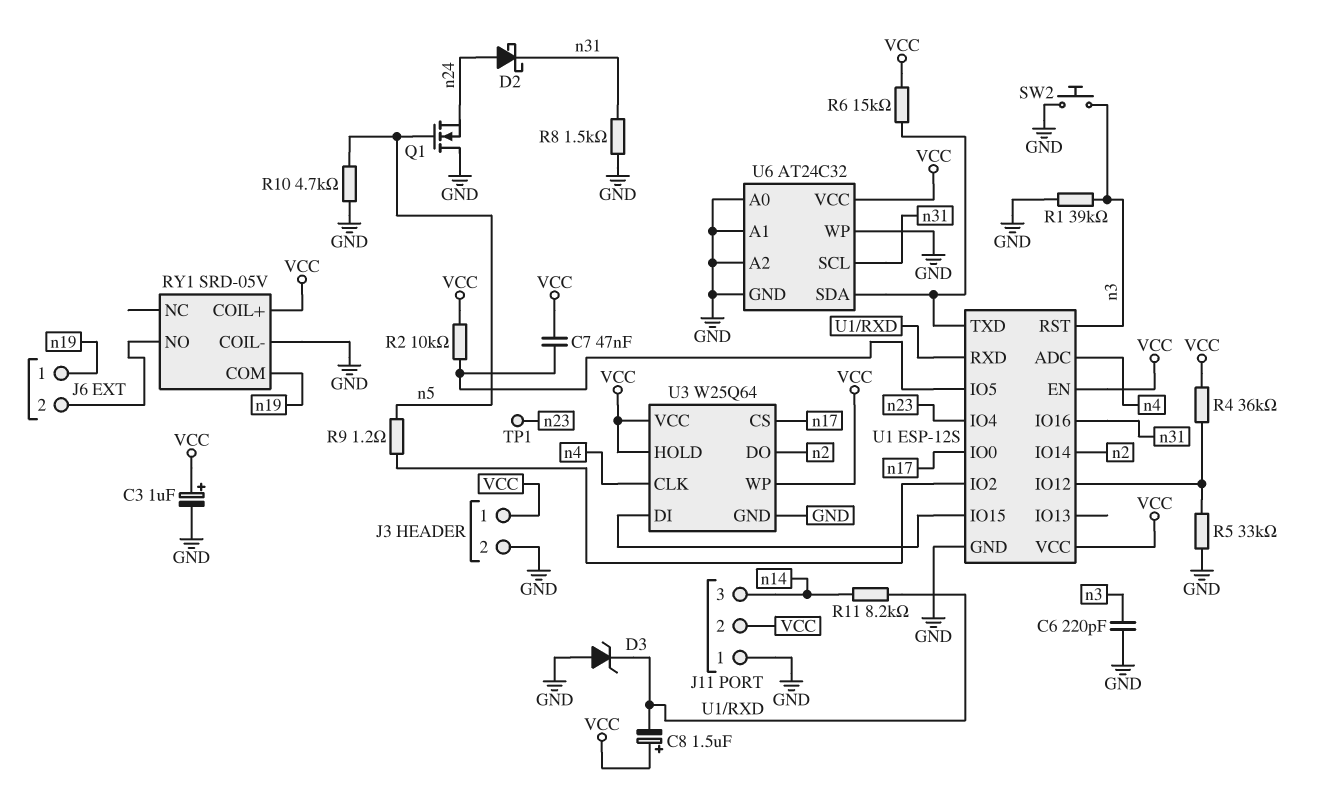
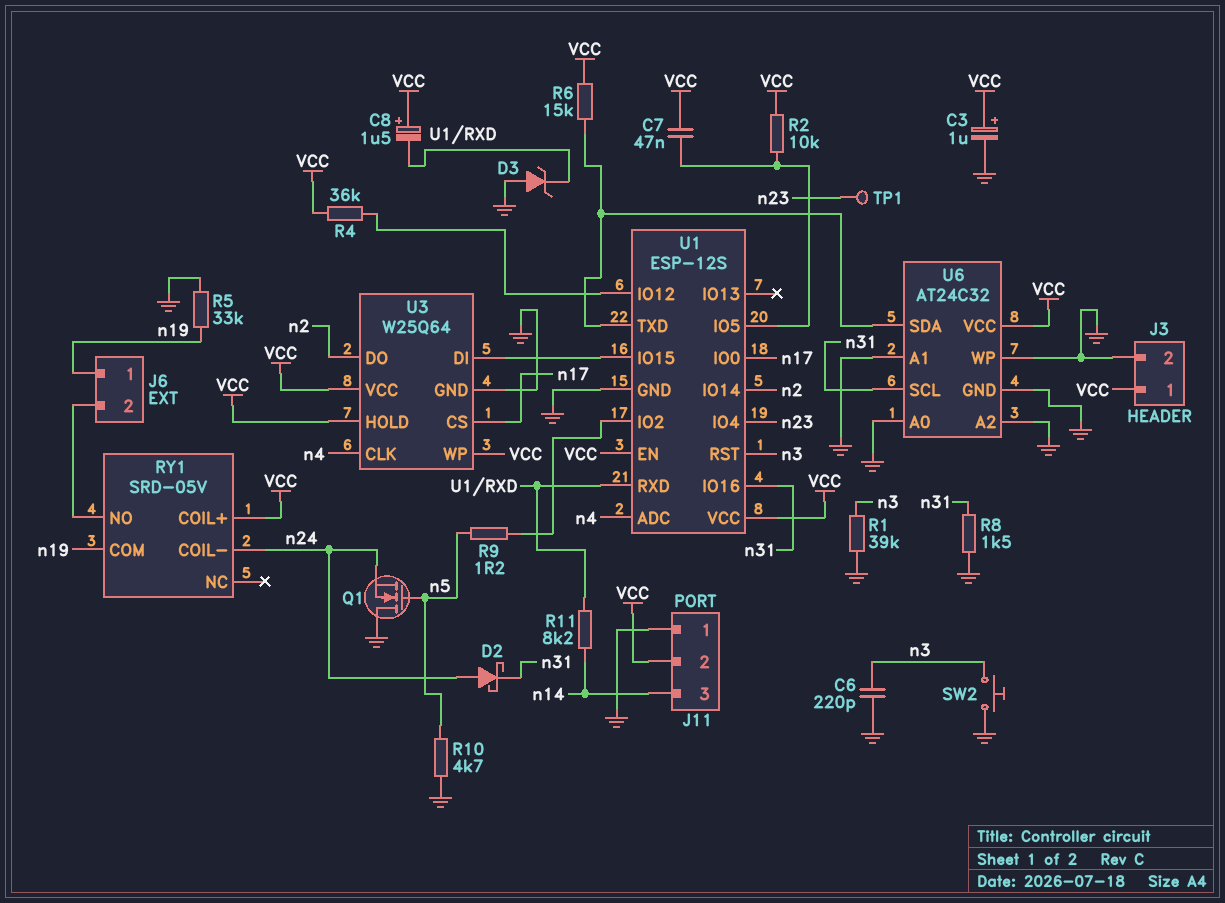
R5: 33k (GND, U1/IO12) -> 33k (GND, n19)
RY1 pin COIL-: GND -> n24

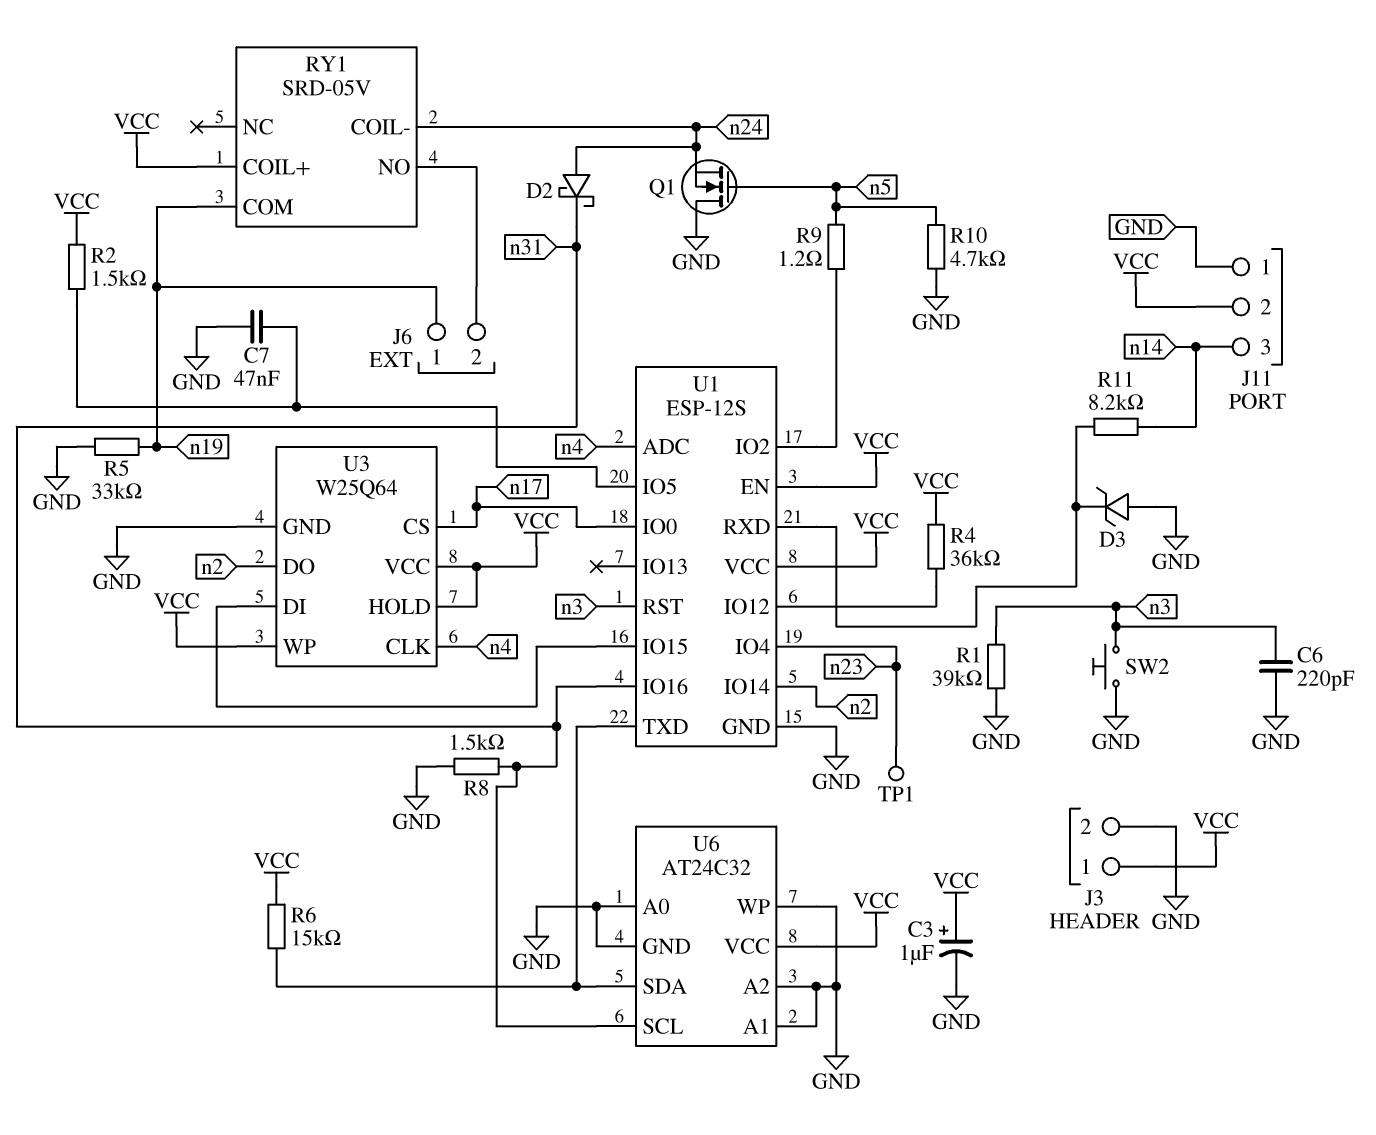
C7: 47nF (U1/IO5, VCC) -> 47nF (GND, U1/IO5)
C8: 1.5uF (plus VCC, minus U1/RXD) -> none
R2: 10k (U1/IO5, VCC) -> 1.5k (U1/IO5, VCC)

